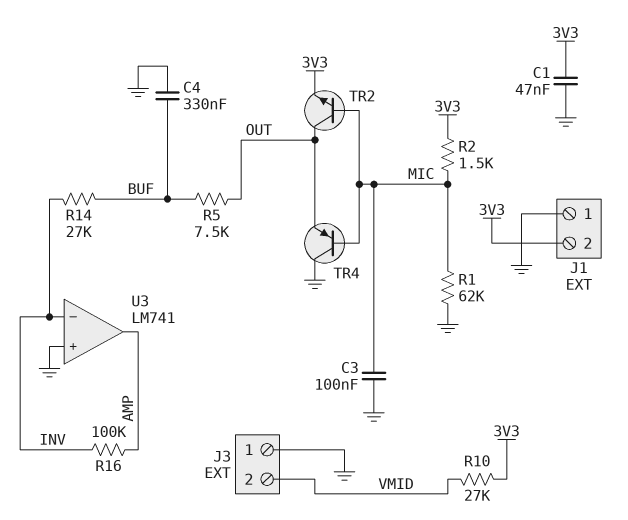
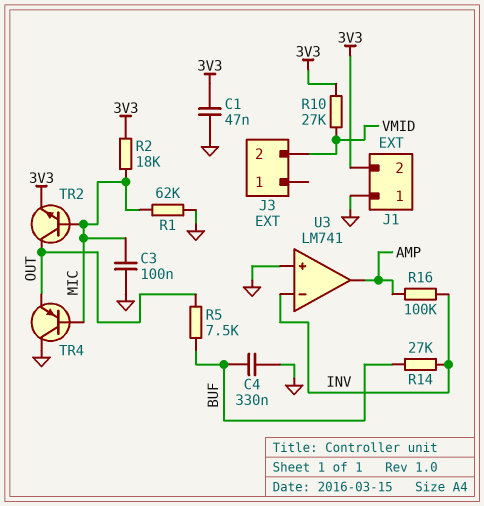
J3 pin 1: GND -> none
R2: 1.5k (3V3, MIC) -> 18k (3V3, MIC)

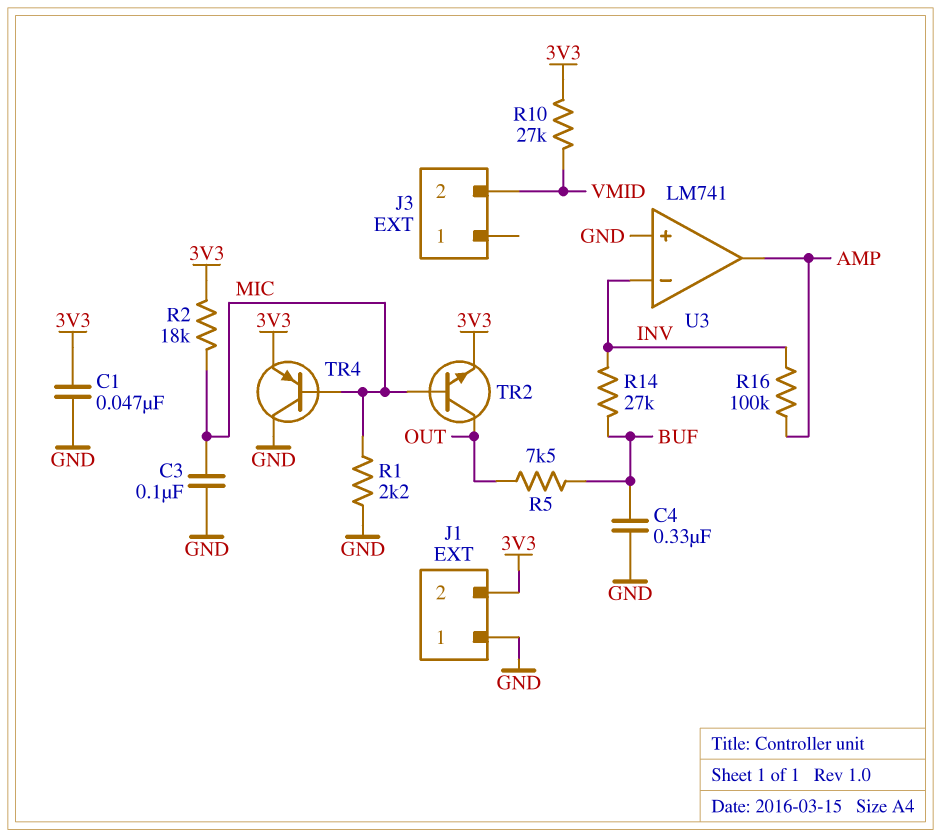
R1: 62k (GND, MIC) -> 2.2k (GND, MIC)
TR4: PNP (B MIC, C GND, E OUT) -> PNP (B MIC, C GND, E 3V3)

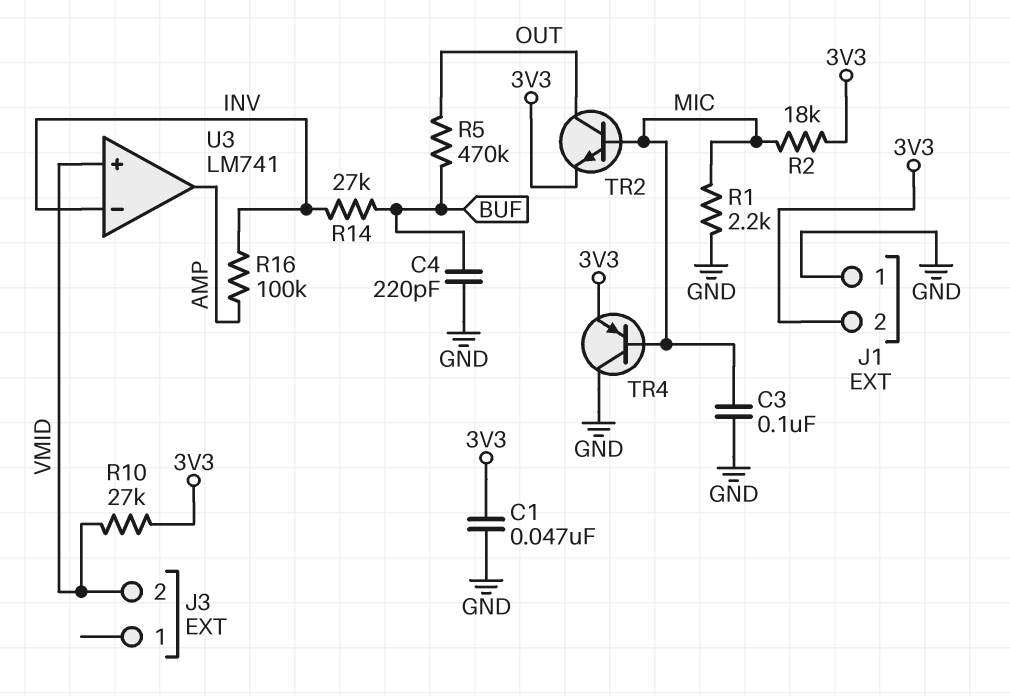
C4: 330nF (BUF, GND) -> 220pF (BUF, GND)
R5: 7.5k (BUF, OUT) -> 470k (BUF, OUT)
U3 pin in+: GND -> VMID

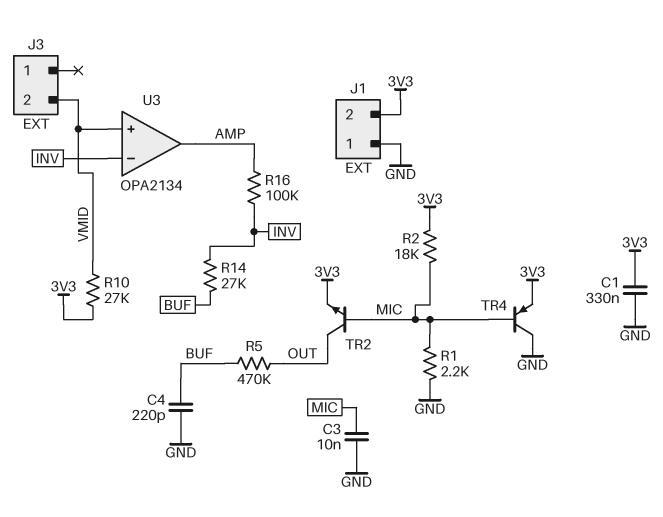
C1: 47nF (3V3, GND) -> 330nF (3V3, GND)
C3: 100nF (GND, MIC) -> 10nF (GND, MIC)
U3: LM741 -> OPA2134

